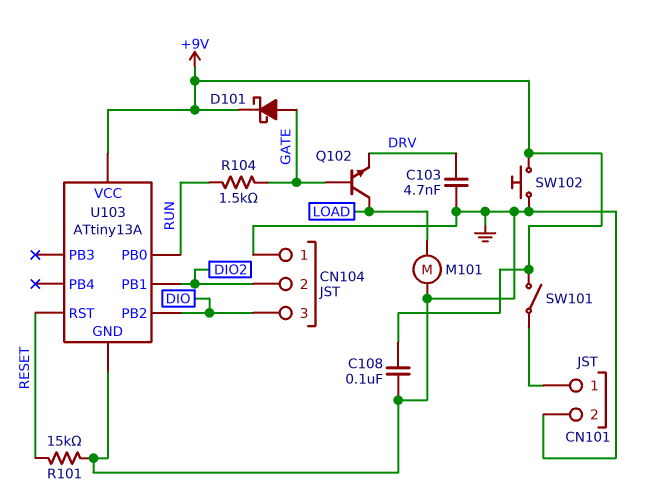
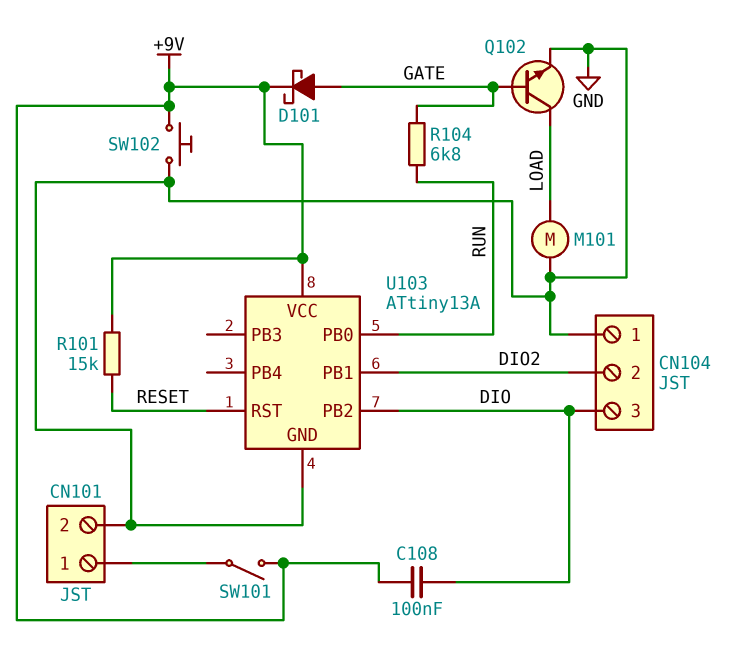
C103: 4.7nF (DRV, GND) -> none
C108: 100nF (+9V, GND) -> 100nF (+9V, DIO)
Q102: NPN (B GATE, C LOAD, E DRV) -> NPN (B GATE, C LOAD, E GND)
R101: 15k (GND, RESET) -> 15k (+9V, RESET)
R104: 1.5k (GATE, RUN) -> 6.8k (GATE, RUN)

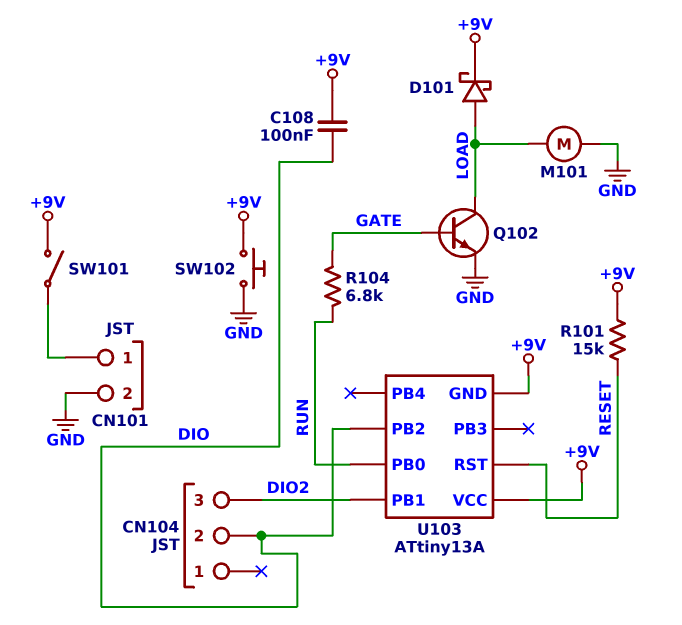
CN104 pin 1: GND -> none
CN104 pin 2: DIO2 -> DIO
CN104 pin 3: DIO -> DIO2
D101: schottky (A GATE, K +9V) -> schottky (A LOAD, K +9V)
U103 pin GND: GND -> +9V

